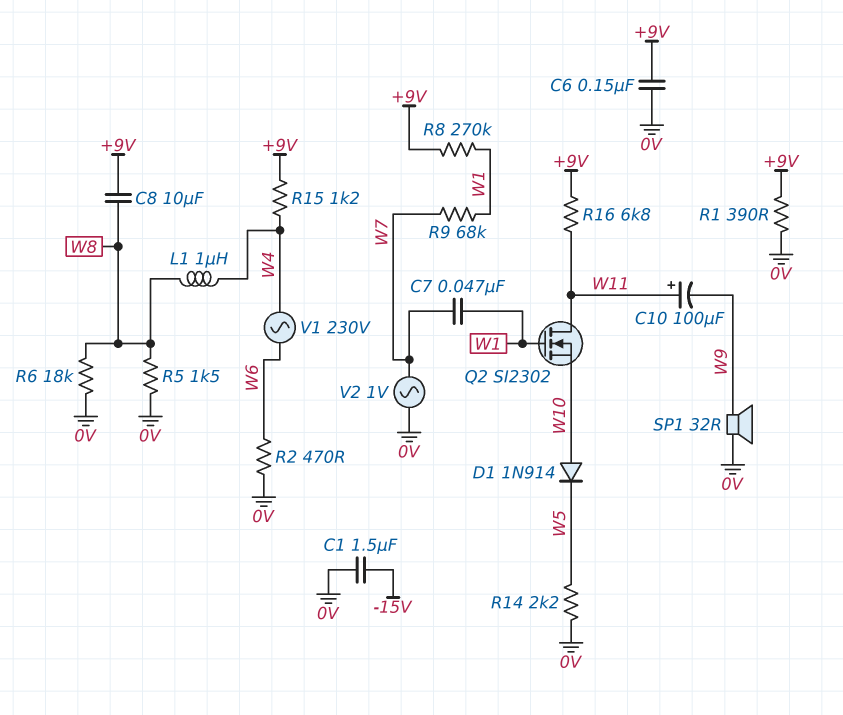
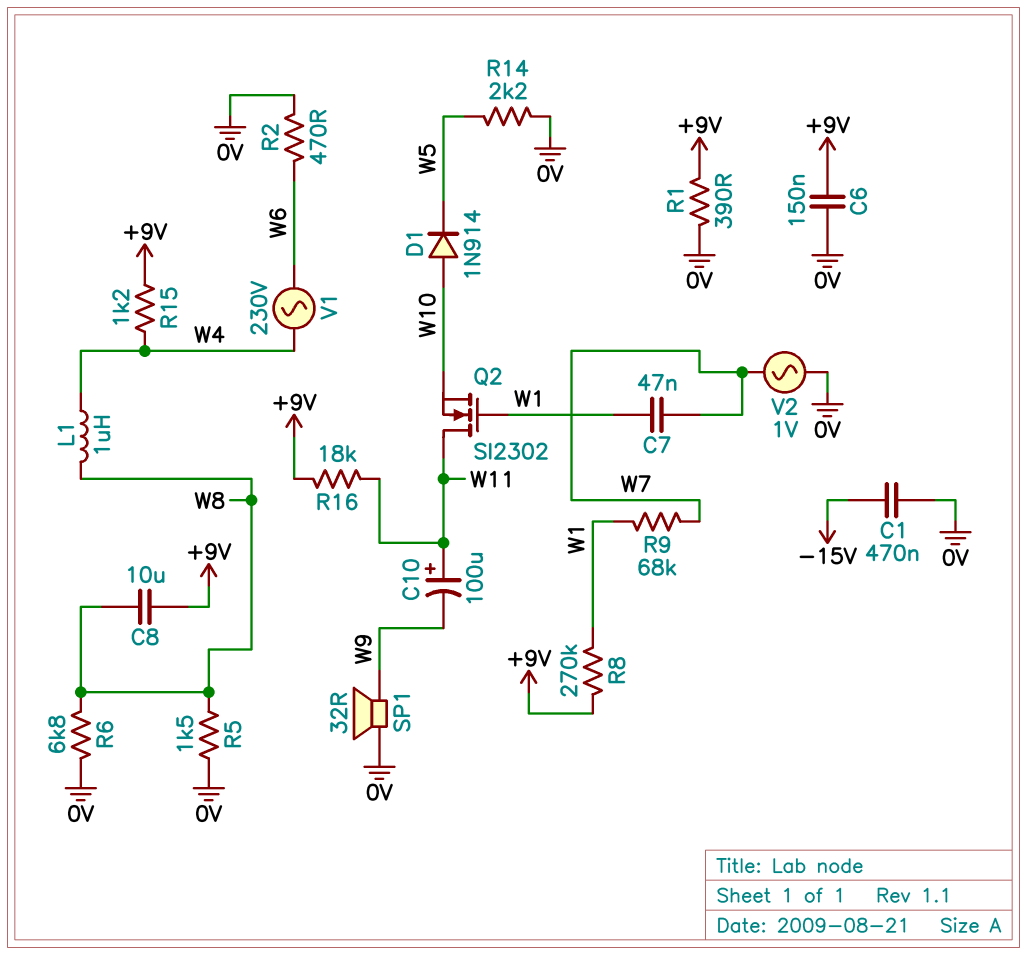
C1: 1.5uF (-15V, 0V) -> 470nF (-15V, 0V)
R6: 18k (0V, W8) -> 6.8k (0V, W8)
R16: 6.8k (+9V, W11) -> 18k (+9V, W11)

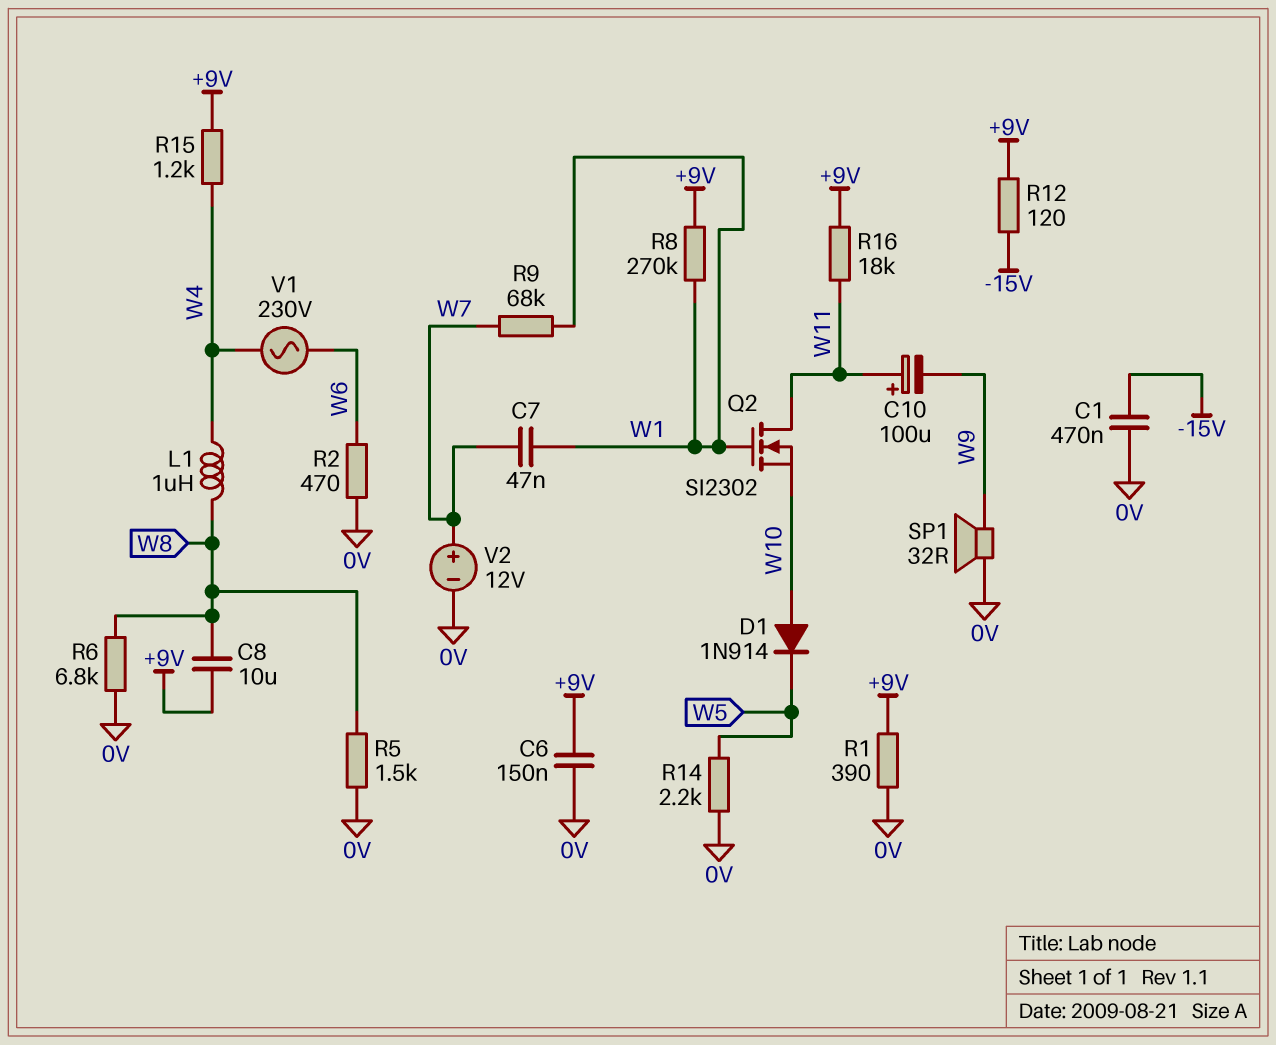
R12: none -> 120 (+9V, -15V)
V2: AC 1V (0V, W7) -> 12V (plus W7, minus 0V)

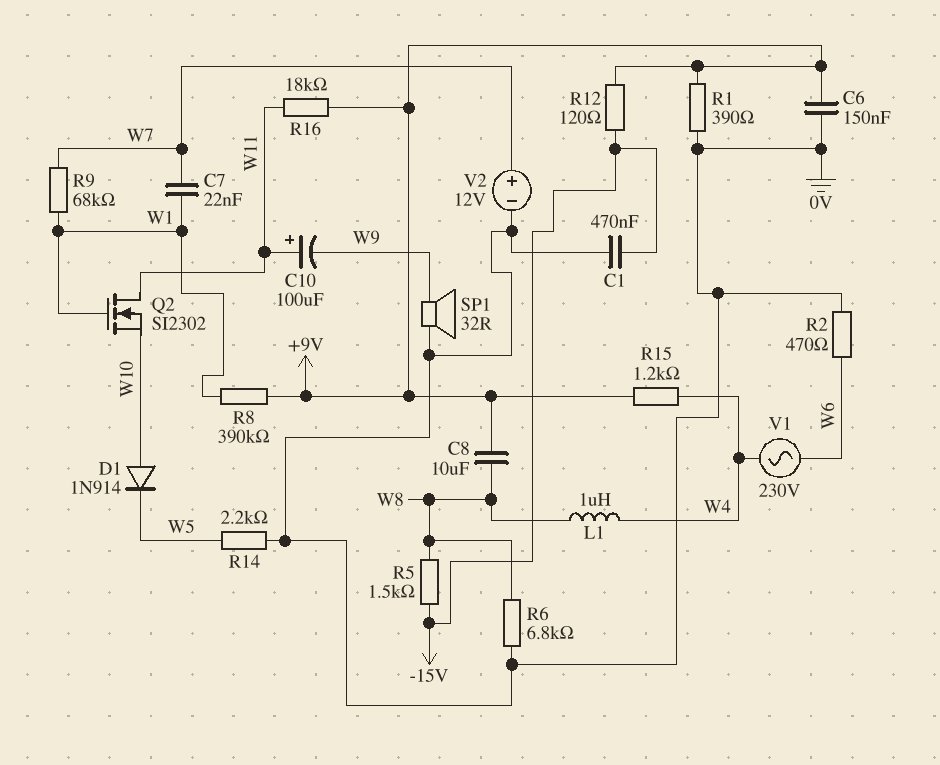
C7: 47nF (W1, W7) -> 22nF (W1, W7)
R5: 1.5k (0V, W8) -> 1.5k (-15V, W8)
R8: 270k (+9V, W1) -> 390k (+9V, W1)

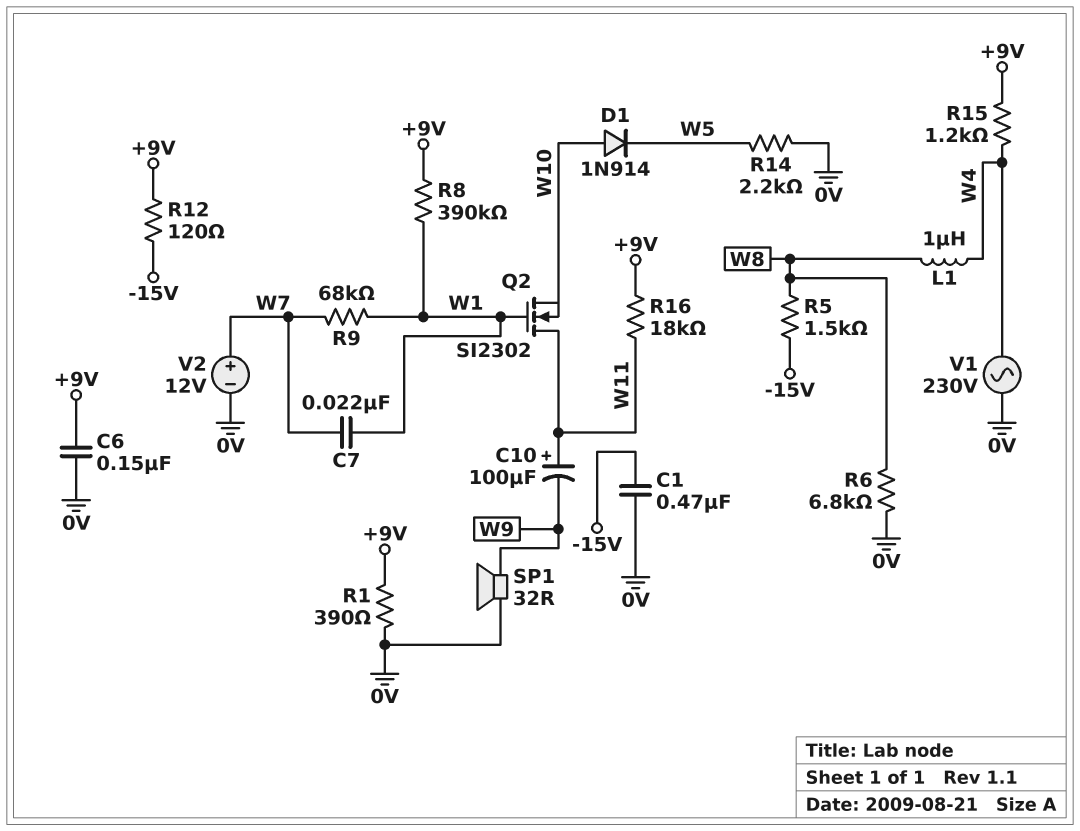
C8: 10uF (+9V, W8) -> none
R2: 470 (0V, W6) -> none
V1: AC 230V (W4, W6) -> AC 230V (0V, W4)

